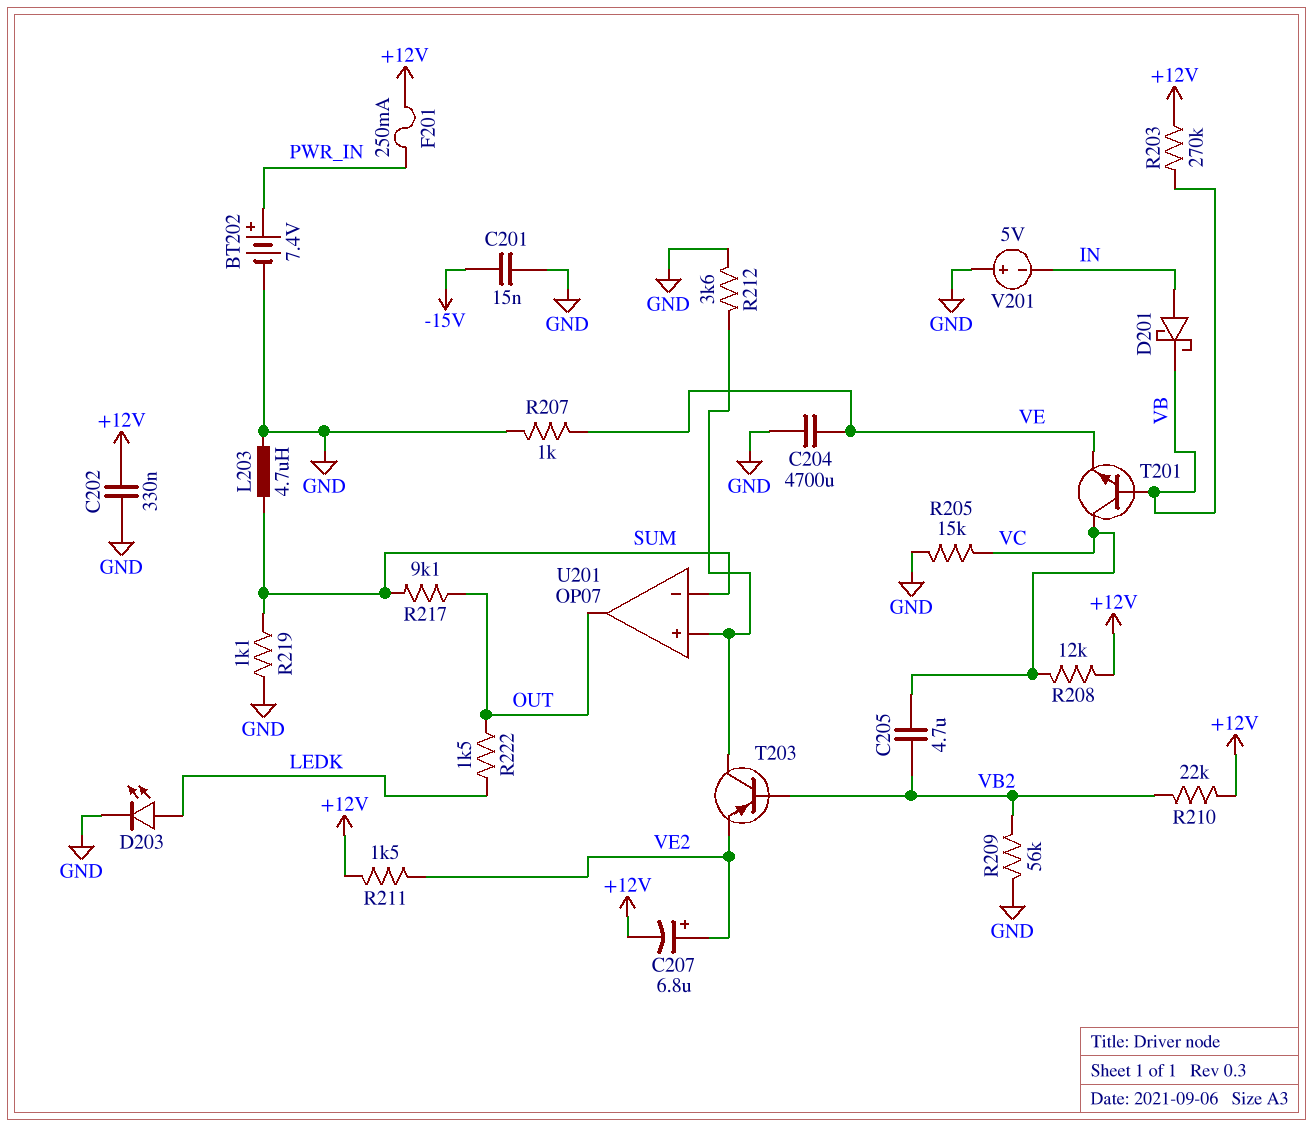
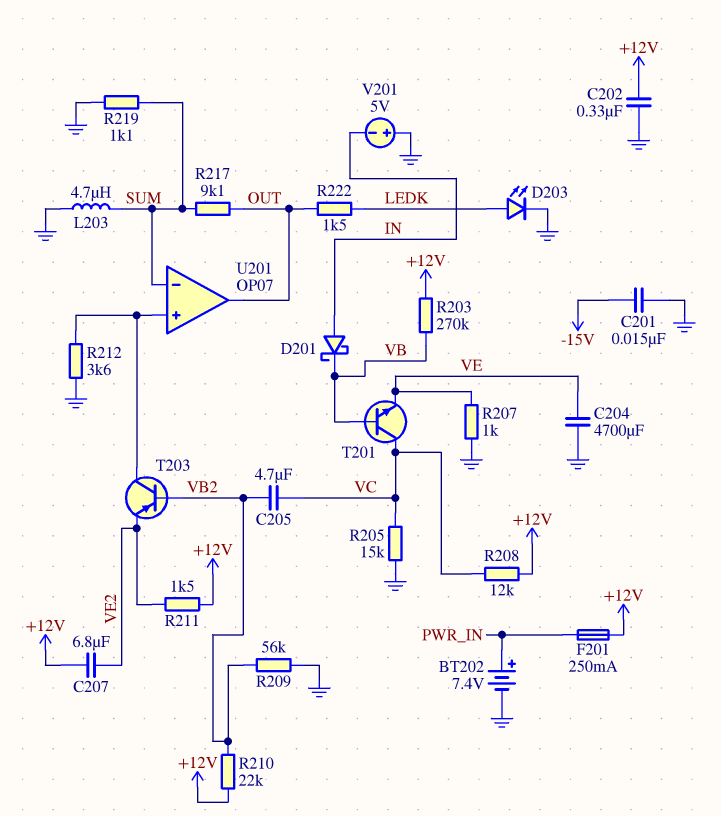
C207: 6.8uF (plus VE2, minus +12V) -> 6.8uF (+12V, VE2)

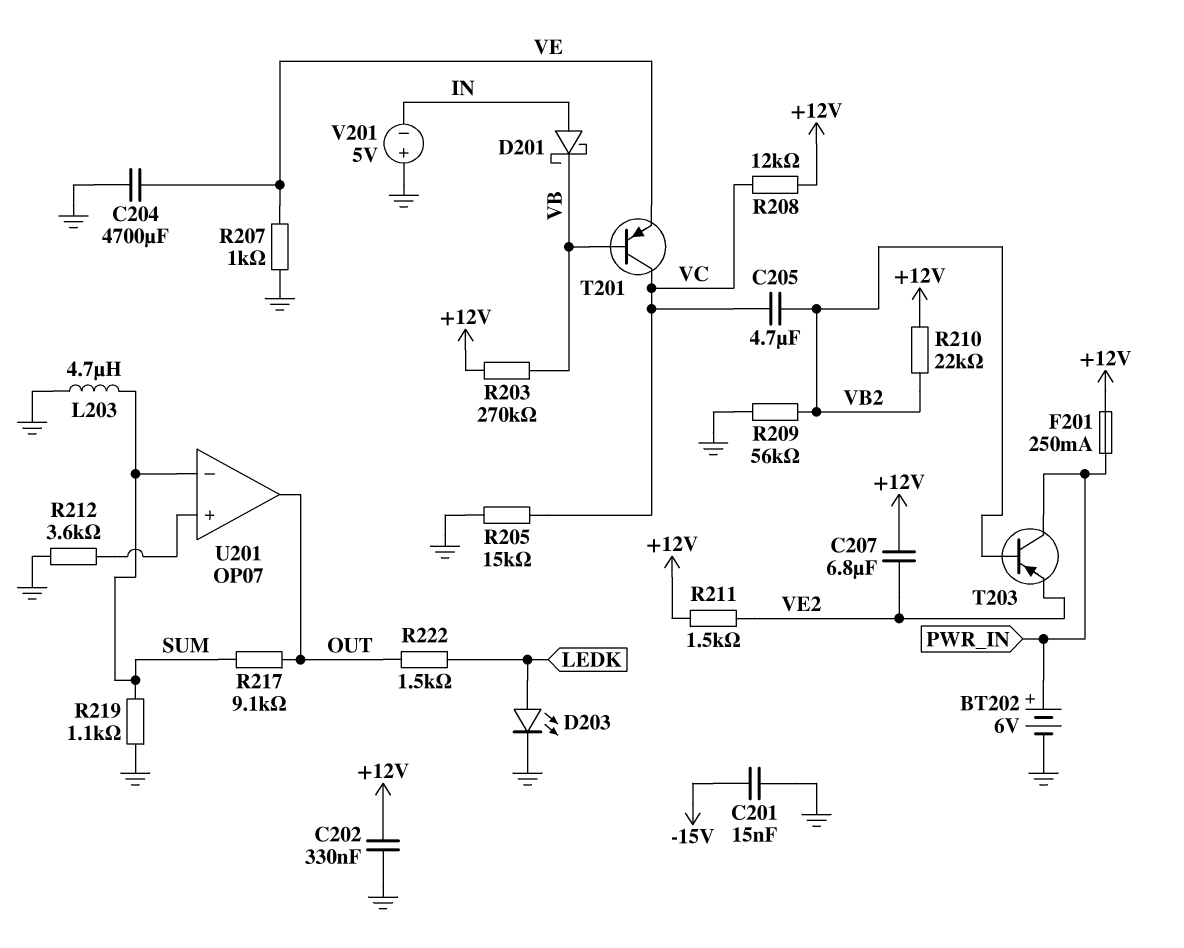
BT202: 7.4V (plus PWR_IN, minus GND) -> 6V (plus PWR_IN, minus GND)
T201: NPN (B VB, C VC, E VE) -> PNP (B VB, C VC, E VE)
T203: PNP (B VB2, C U201/in+, E VE2) -> PNP (B VB2, C PWR_IN, E VE2)

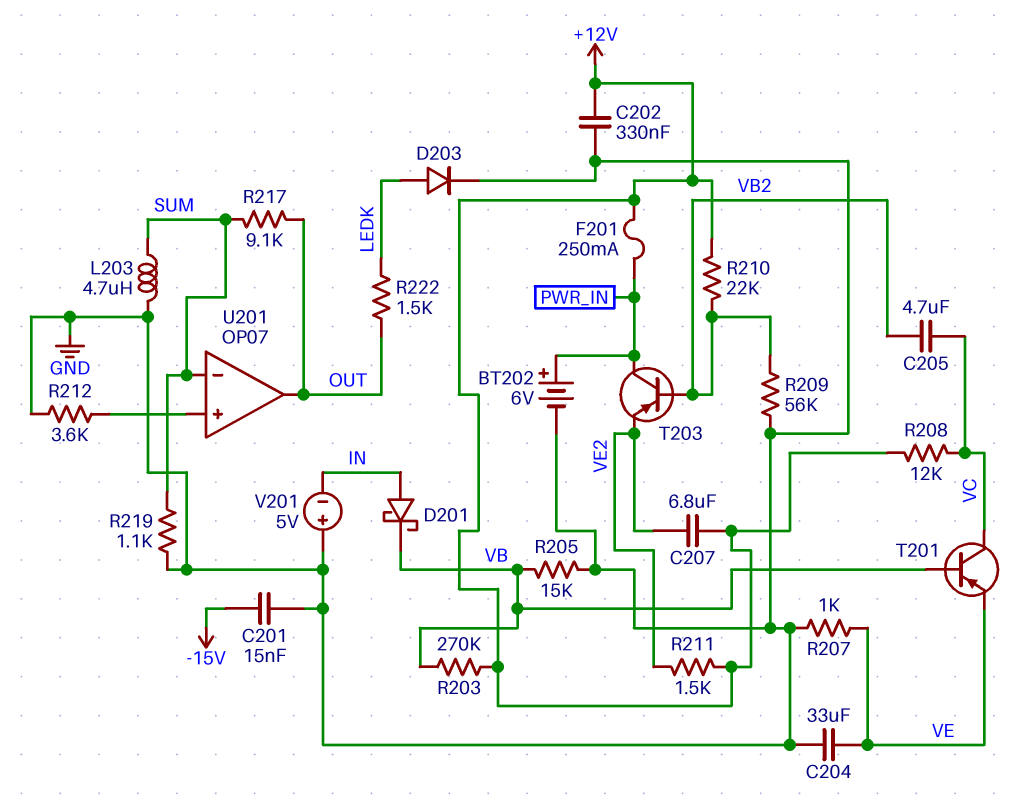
C204: 4700uF (GND, VE) -> 33uF (GND, VE)
D203: LED (A LEDK, K GND) -> diode (A LEDK, K GND)
R205: 15k (GND, VC) -> 15k (GND, VB)

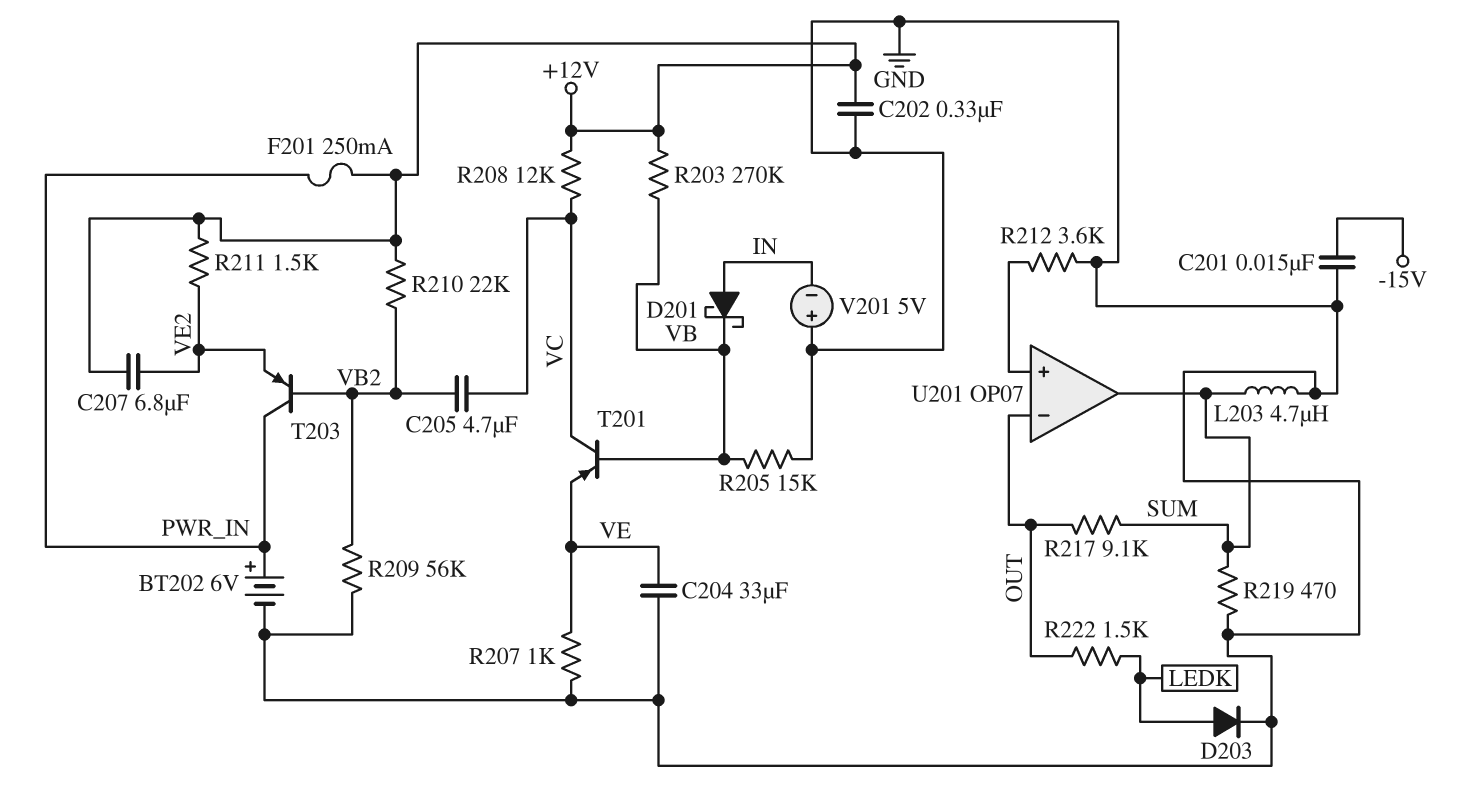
R219: 1.1k (GND, SUM) -> 470 (GND, SUM)
U201 pin in-: SUM -> OUT
U201 pin out: OUT -> SUM

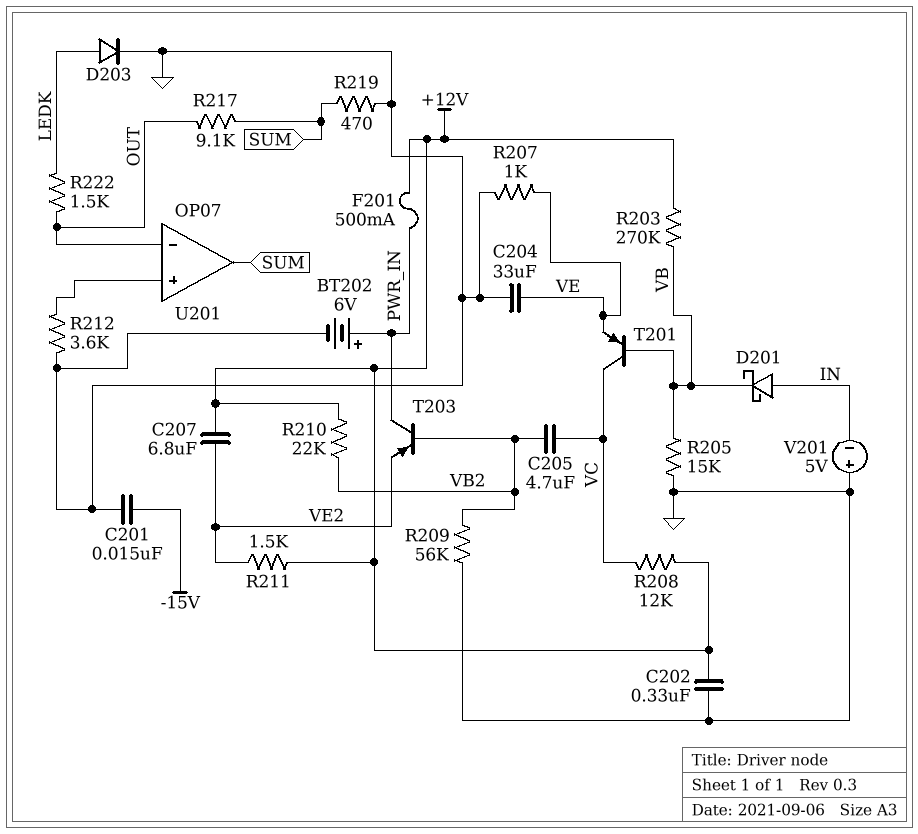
F201: 250mA (+12V, PWR_IN) -> 500mA (+12V, PWR_IN)
L203: 4.7uH (GND, SUM) -> none

